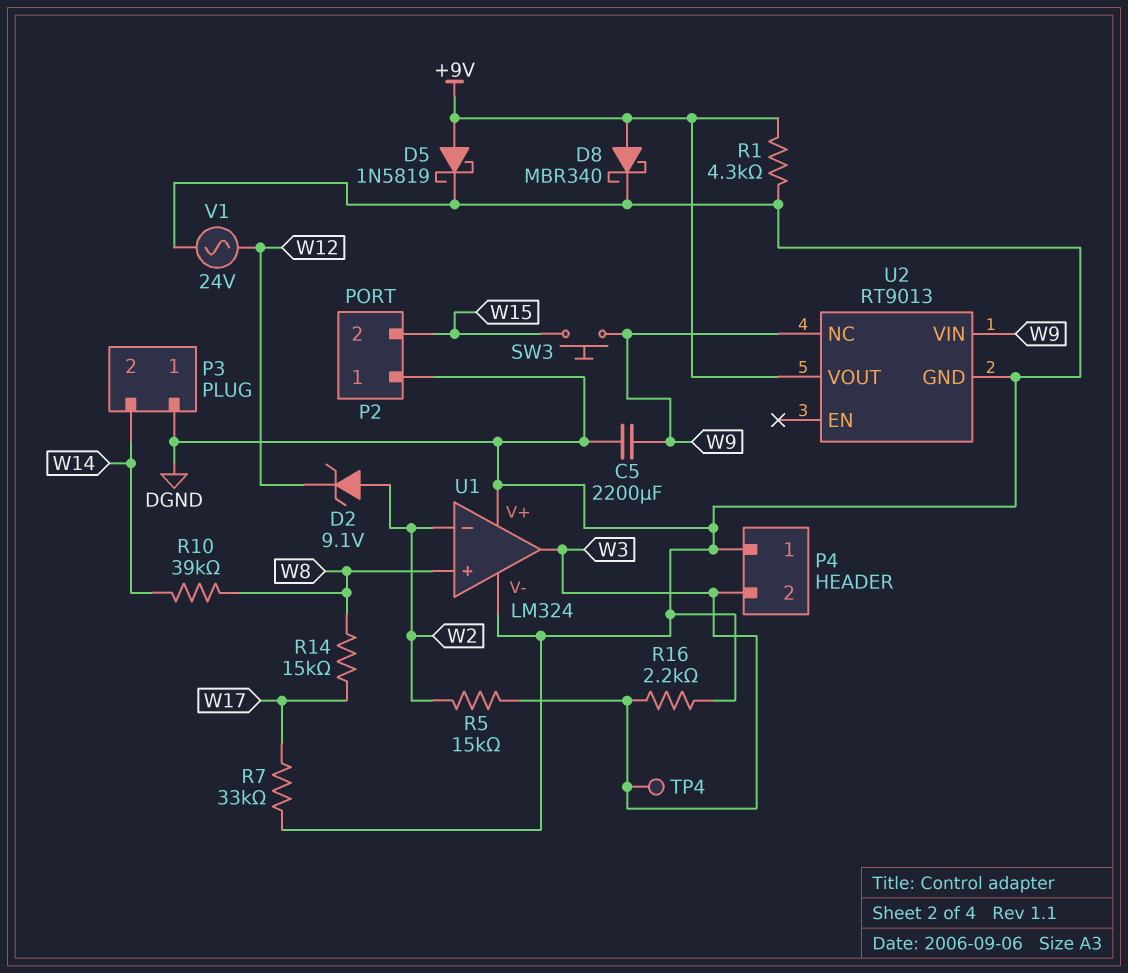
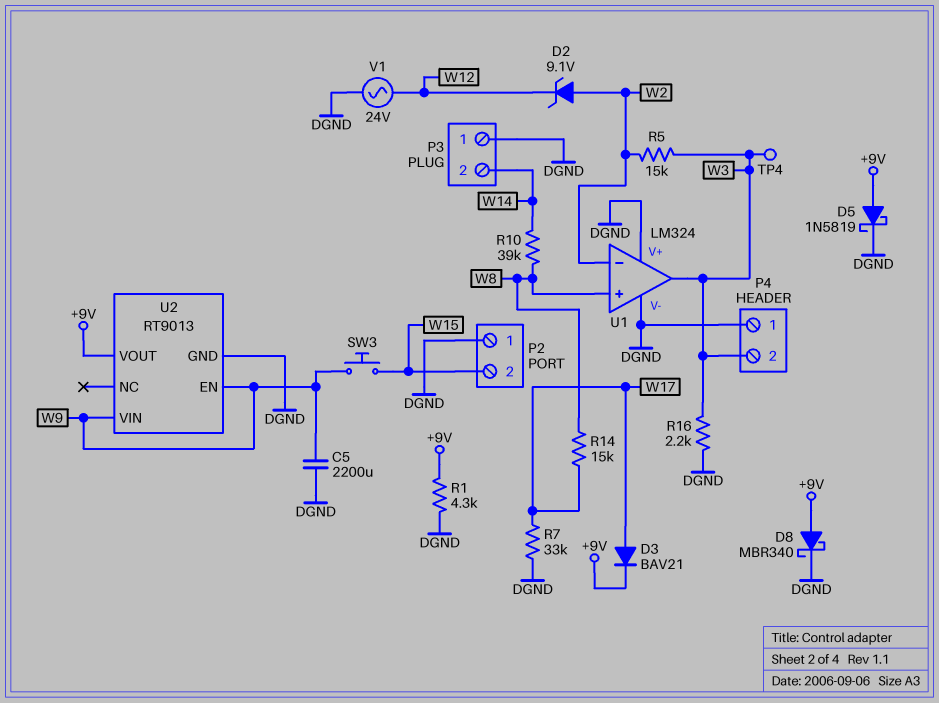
D3: none -> diode BAV21 (A W17, K +9V)
U2 pin EN: none -> W9
U2 pin NC: W9 -> none

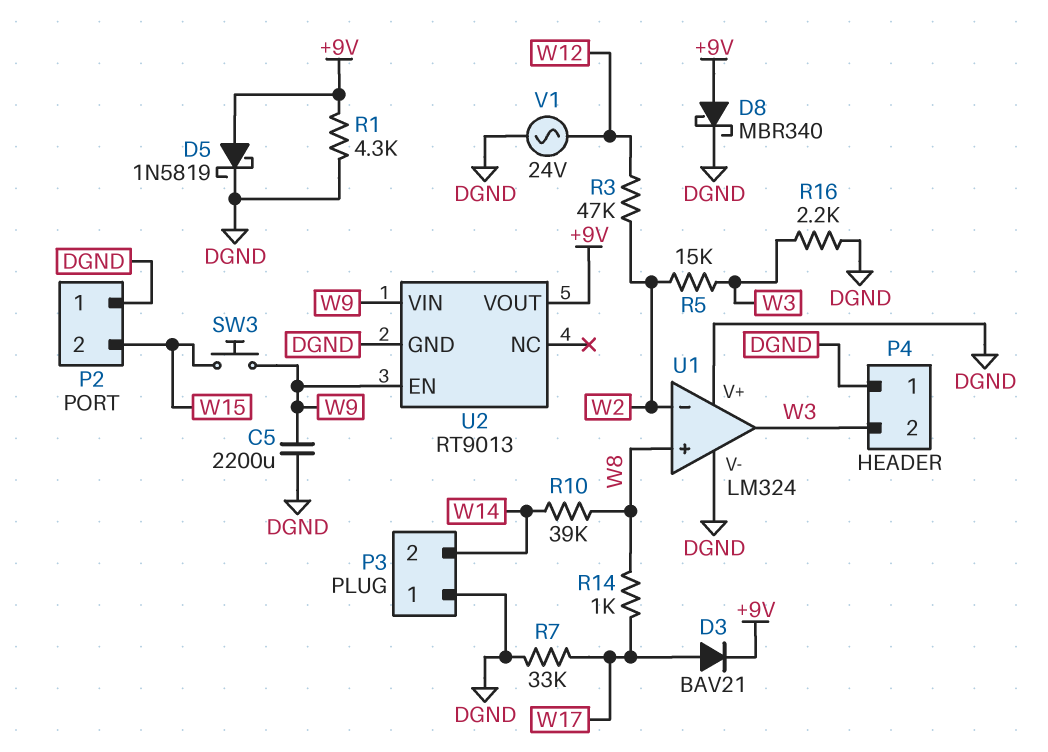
D2: zener 9.1V (A W2, K W12) -> none
R3: none -> 47k (W2, W12)
R14: 15k (W8, W17) -> 1k (W8, W17)
TP4: test point (W3) -> none

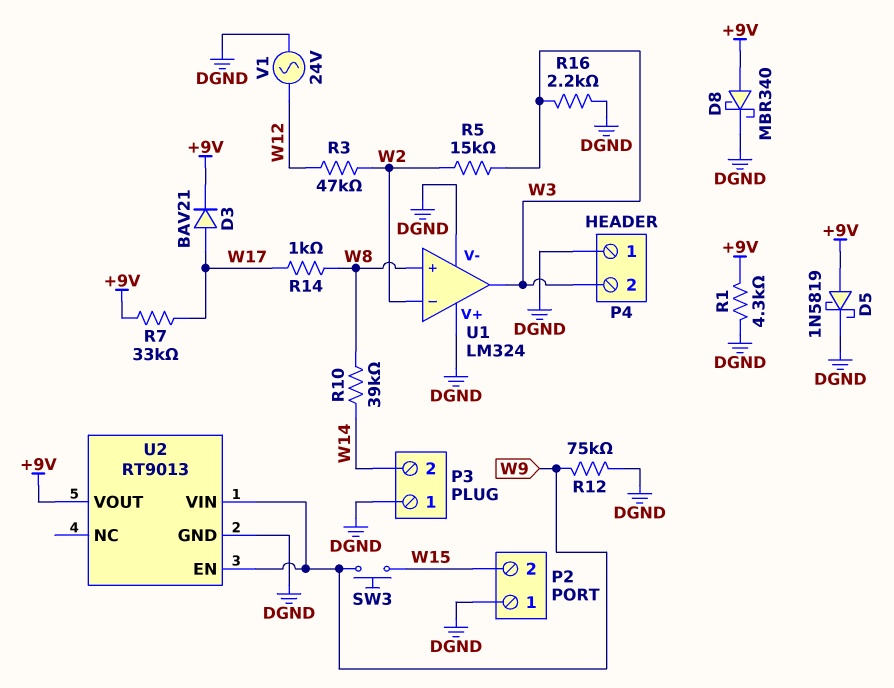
C5: 2200uF (DGND, W9) -> none
R7: 33k (DGND, W17) -> 33k (+9V, W17)
R12: none -> 75k (DGND, W9)

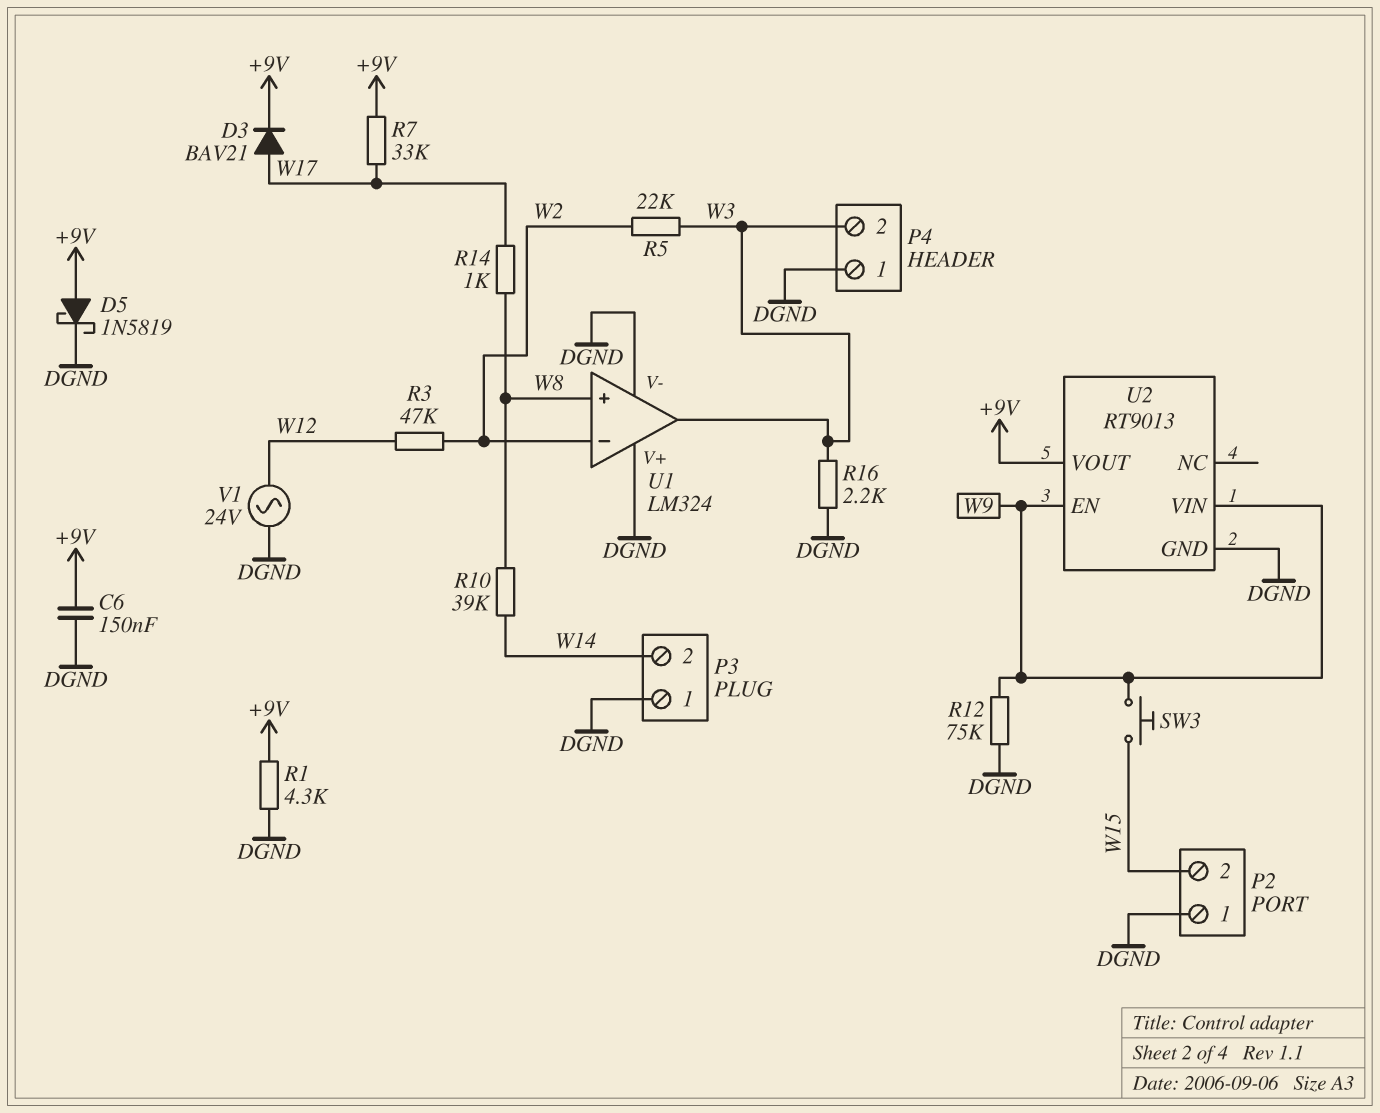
C6: none -> 150nF (+9V, DGND)
D8: schottky MBR340 (A +9V, K DGND) -> none
R5: 15k (W2, W3) -> 22k (W2, W3)

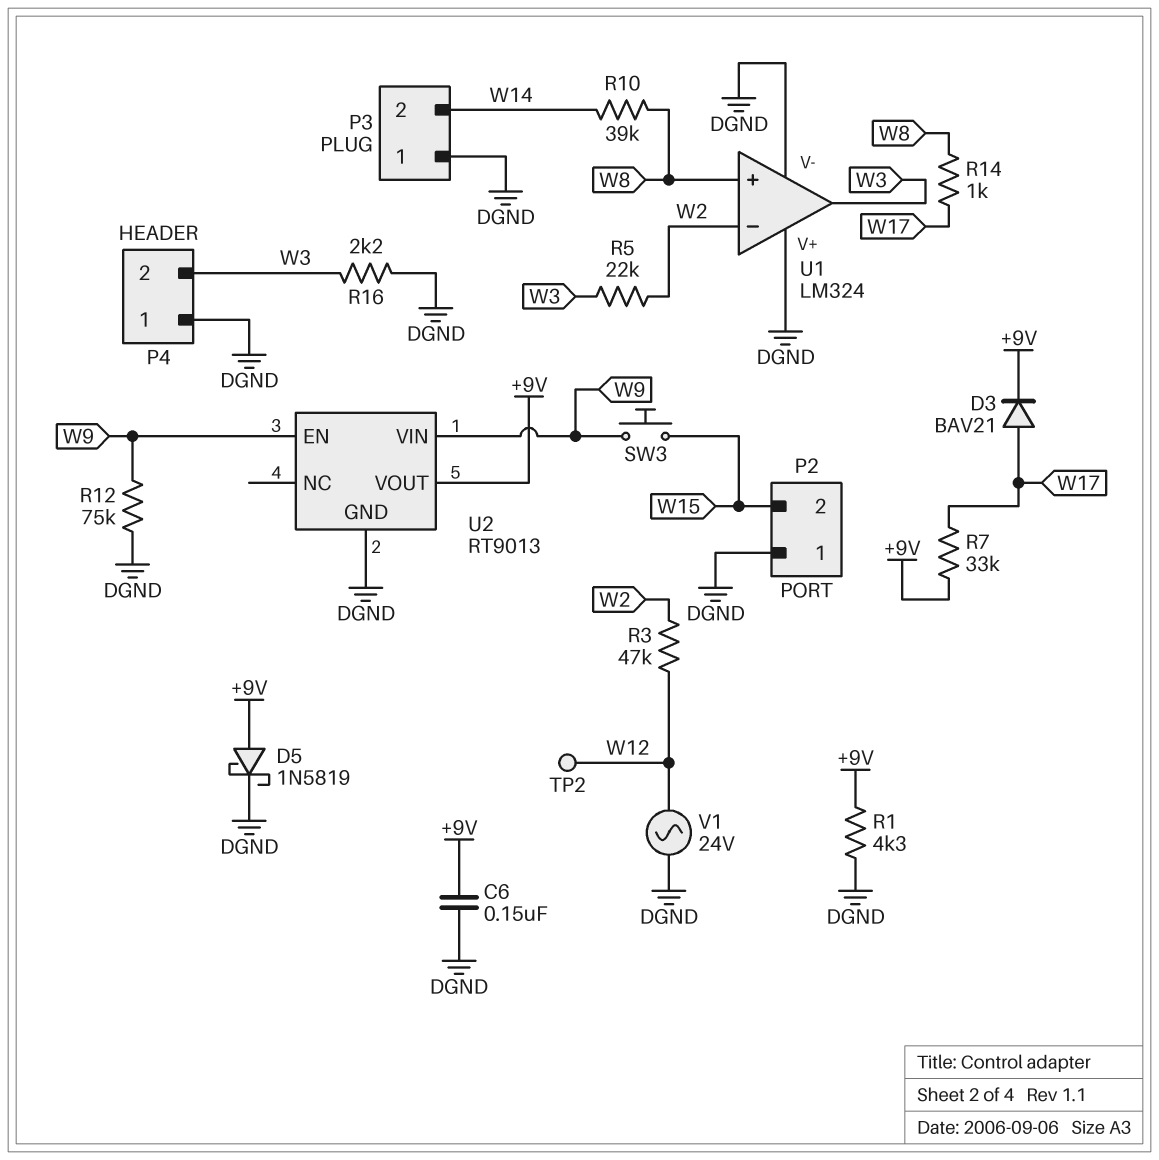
TP2: none -> test point (W12)

